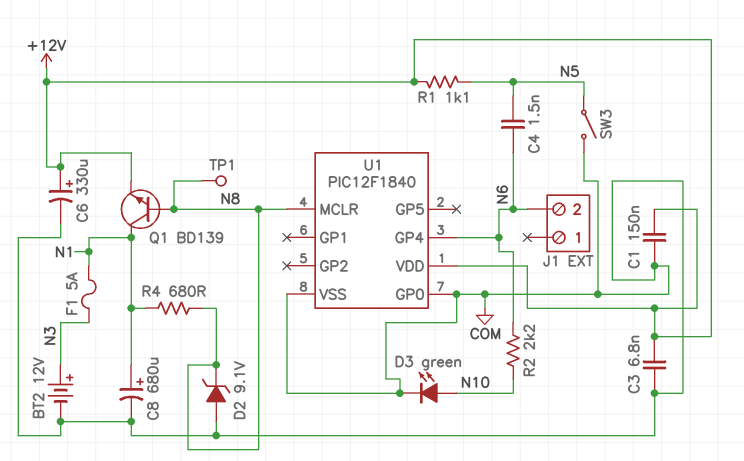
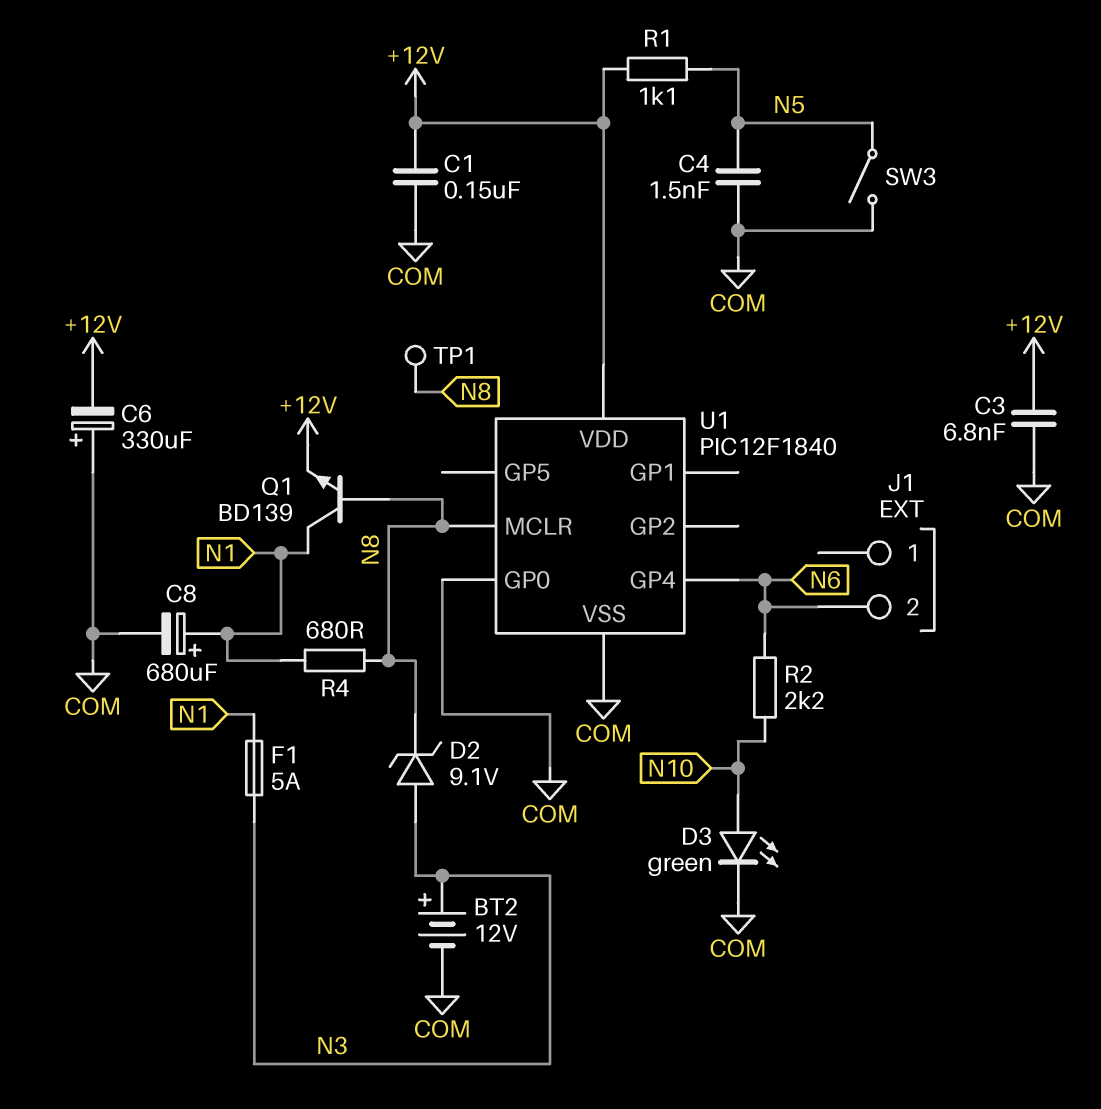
C4: 1.5nF (N5, N6) -> 1.5nF (COM, N5)
C6: 330uF (plus +12V, minus COM) -> 330uF (plus COM, minus +12V)
D2: zener 9.1V (A COM, K N8) -> zener 9.1V (A N3, K N8)

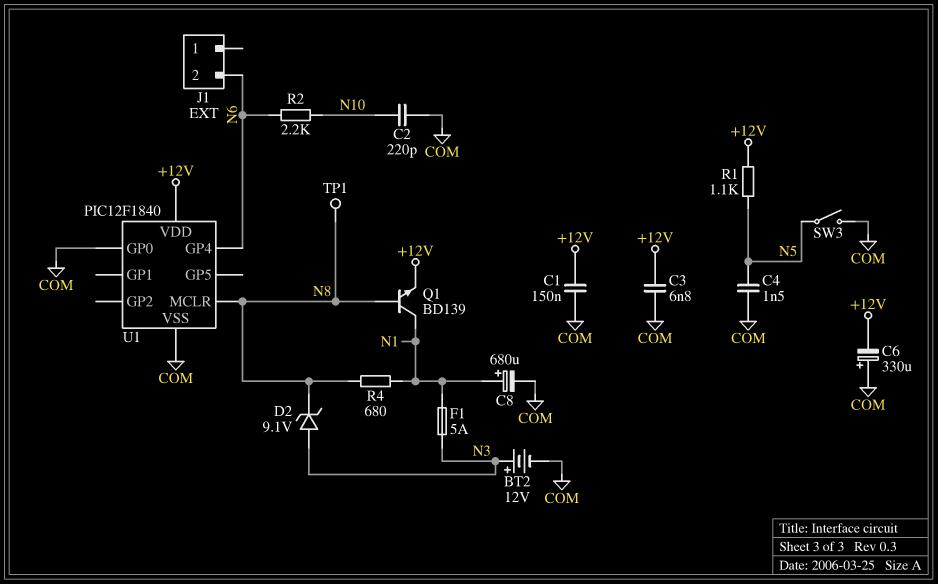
C2: none -> 220pF (COM, N10)
D3: LED green (A N10, K COM) -> none

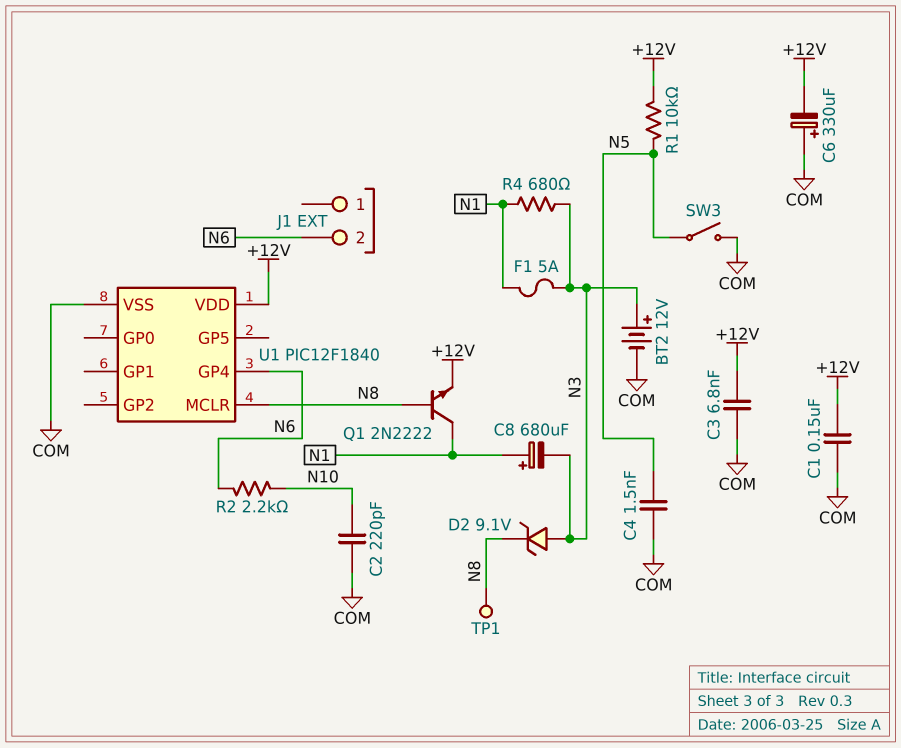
C8: 680uF (plus N1, minus COM) -> 680uF (plus N1, minus N3)
Q1: NPN BD139 (B N8, C N1, E +12V) -> NPN 2N2222 (B N8, C N1, E +12V)
R1: 1.1k (+12V, N5) -> 10k (+12V, N5)
R4: 680 (N1, N8) -> 680 (N1, N3)
U1 pin GP0: COM -> none

